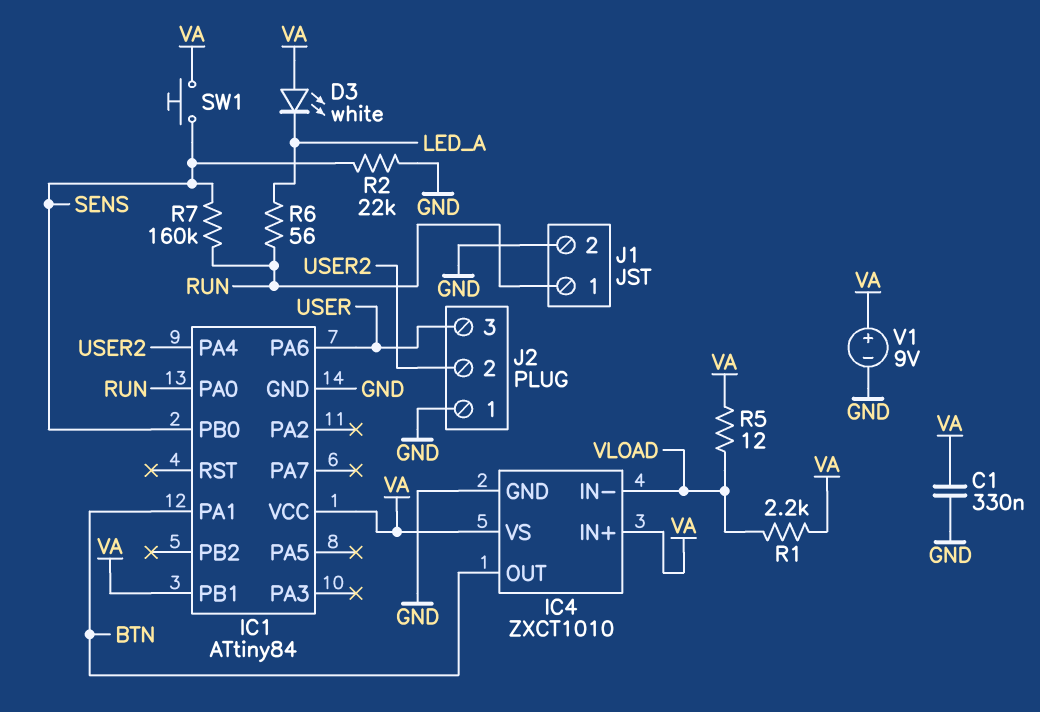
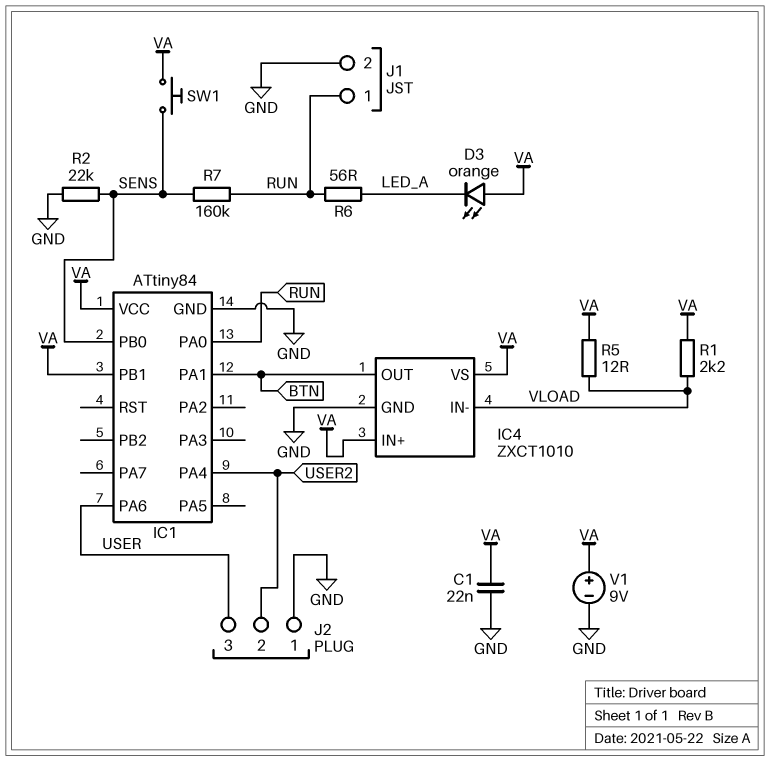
C1: 330nF (GND, VA) -> 22nF (GND, VA)
D3: LED white (A VA, K LED_A) -> LED orange (A VA, K LED_A)

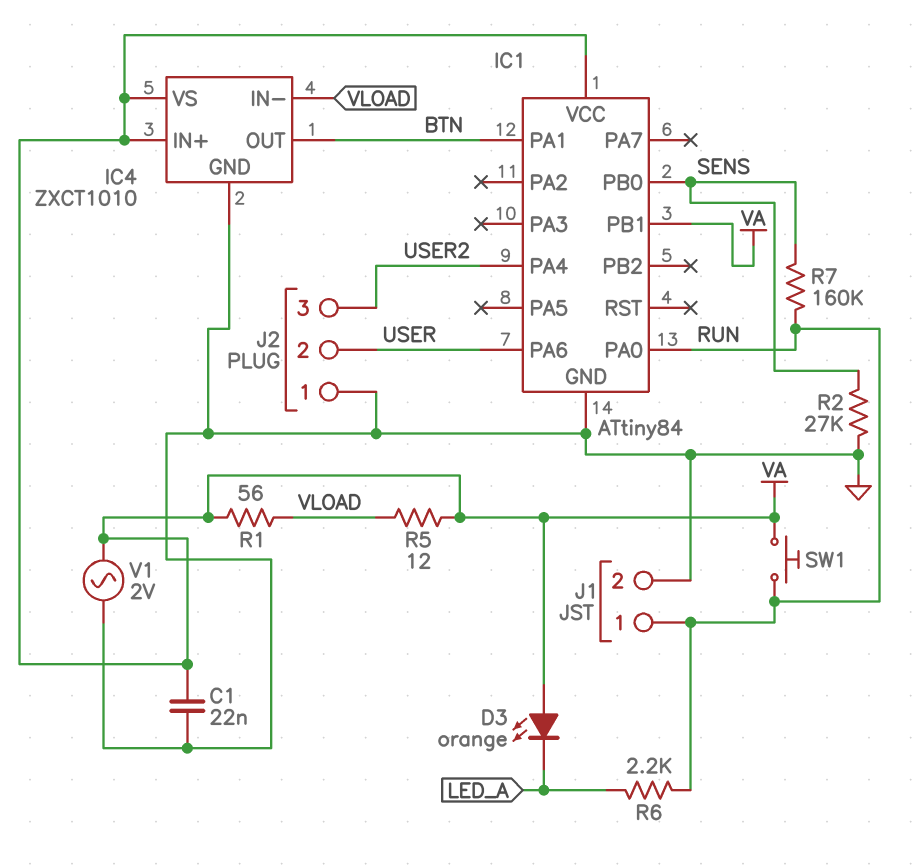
J2 pin 2: USER2 -> USER
J2 pin 3: USER -> USER2
R1: 2.2k (VA, VLOAD) -> 56 (VA, VLOAD)
R2: 22k (GND, SENS) -> 27k (GND, SENS)
R6: 56 (LED_A, RUN) -> 2.2k (LED_A, RUN)
SW1: button (SENS, VA) -> button (RUN, VA)
V1: 9V (plus VA, minus GND) -> AC 2V (GND, VA)

